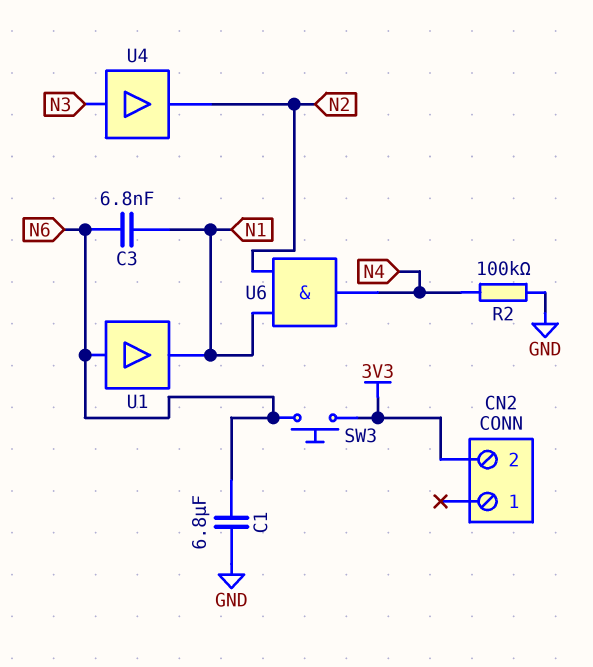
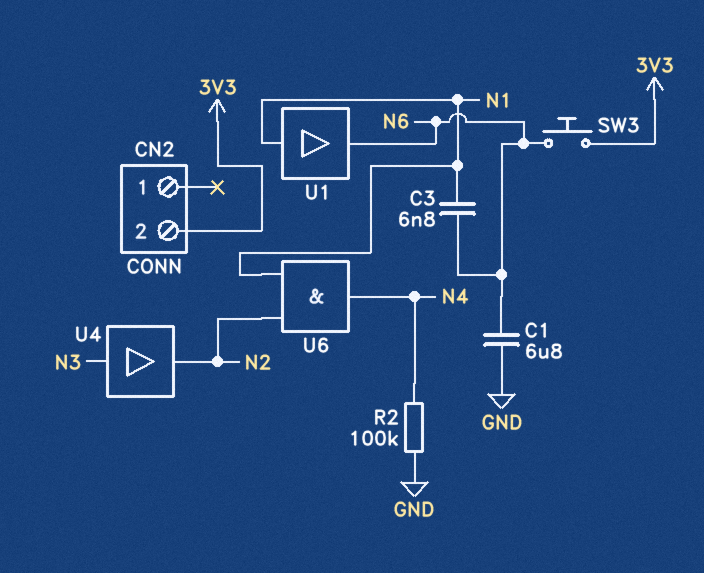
U1: buffer (in N6, out N1) -> buffer (in N1, out N6)

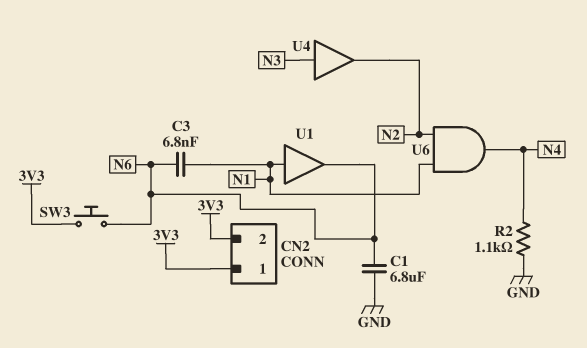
CN2 pin 1: none -> 3V3
R2: 100k (GND, N4) -> 1.1k (GND, N4)

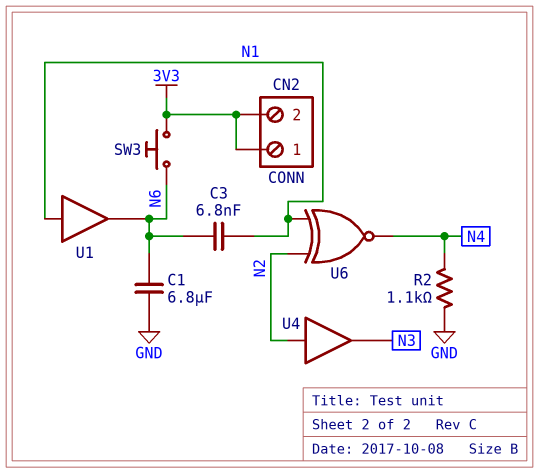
U4: buffer (in N3, out N2) -> buffer (in N2, out N3)
U6: AND (in N1, in N2, out N4) -> XNOR (in N1, in N2, out N4)

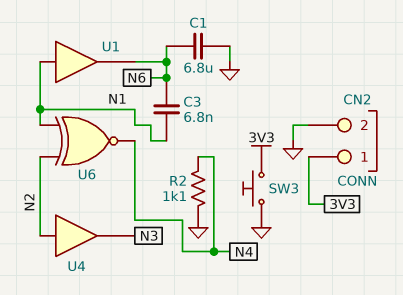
CN2 pin 2: 3V3 -> GND
SW3: button (3V3, N6) -> button (3V3, GND)

